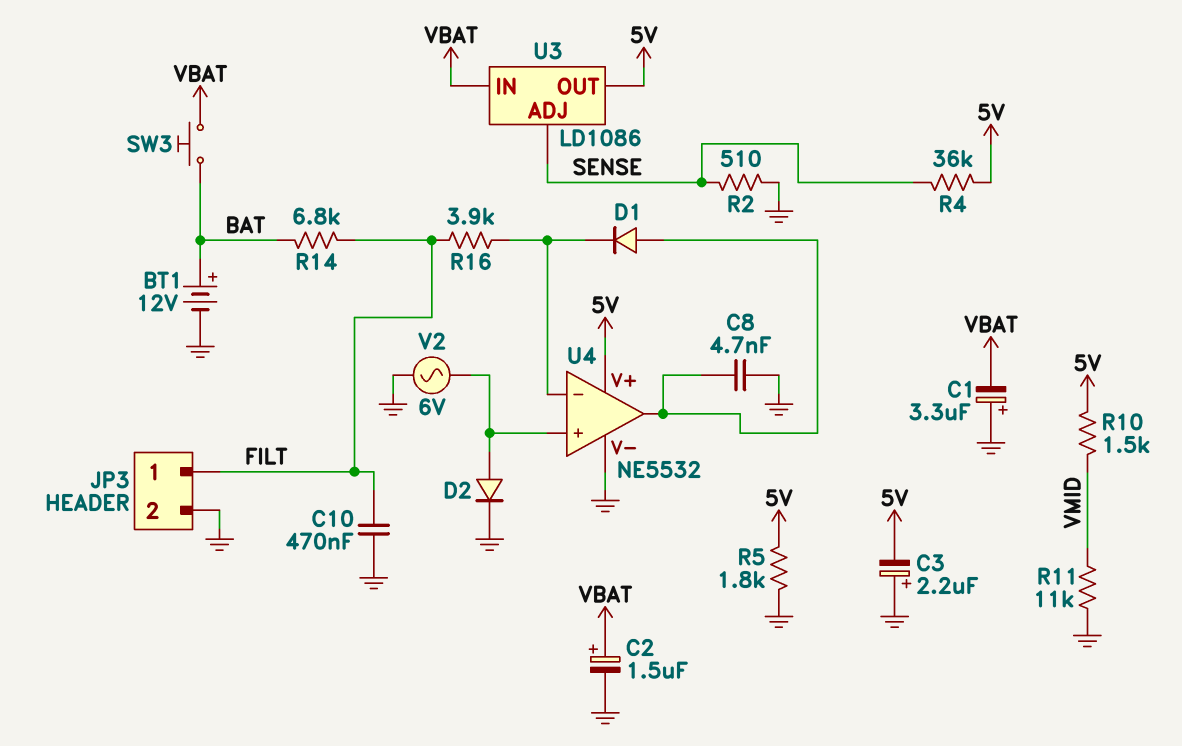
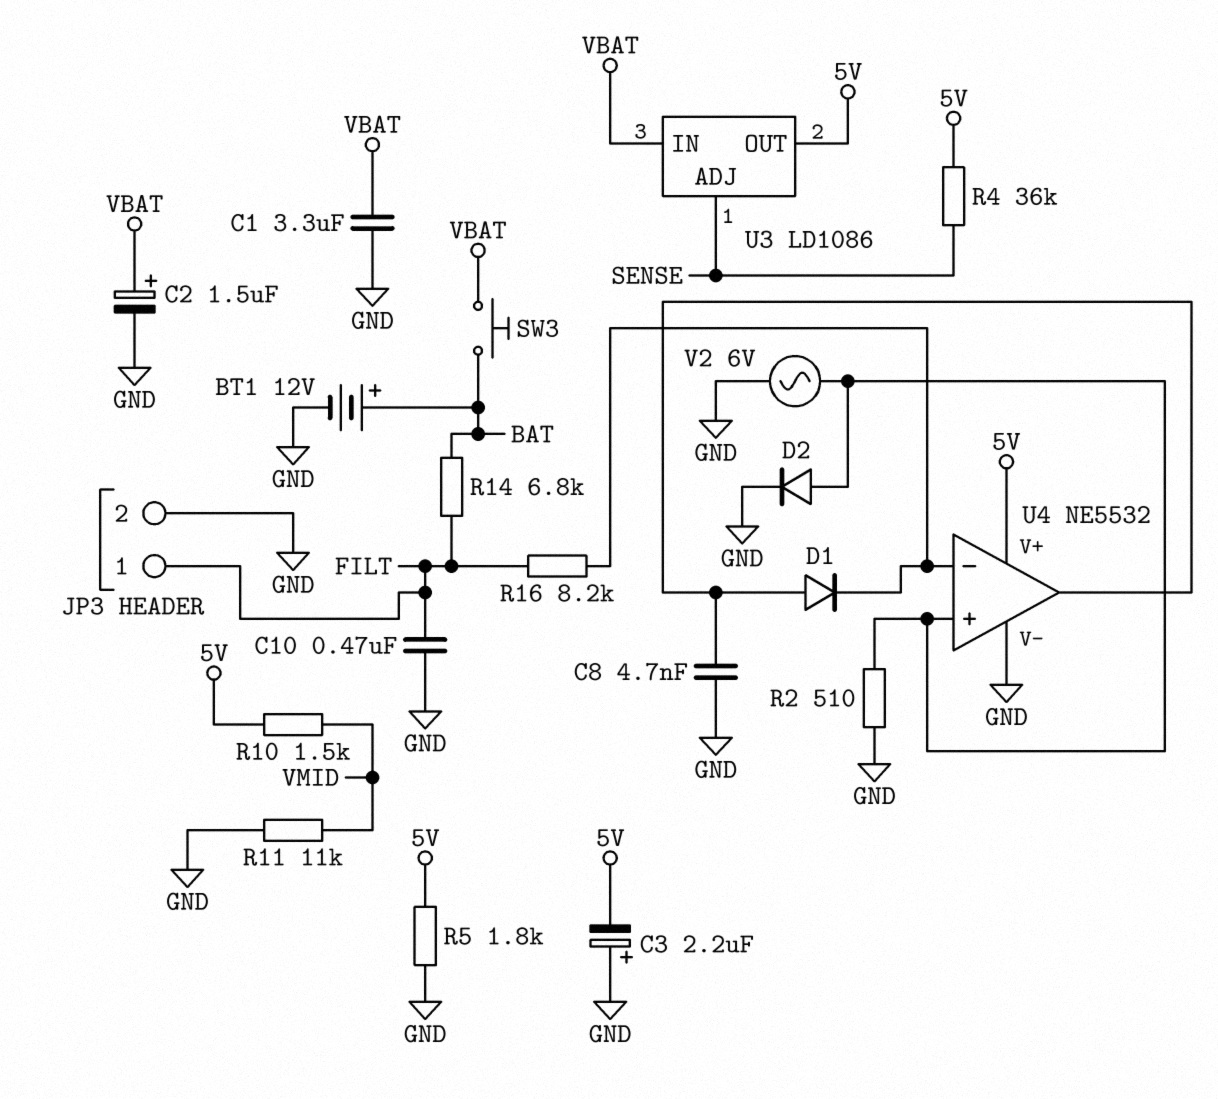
C1: 3.3uF (plus GND, minus VBAT) -> 3.3uF (GND, VBAT)
R2: 510 (GND, SENSE) -> 510 (GND, U4/in+)
R16: 3.9k (FILT, U4/in-) -> 8.2k (FILT, U4/in-)

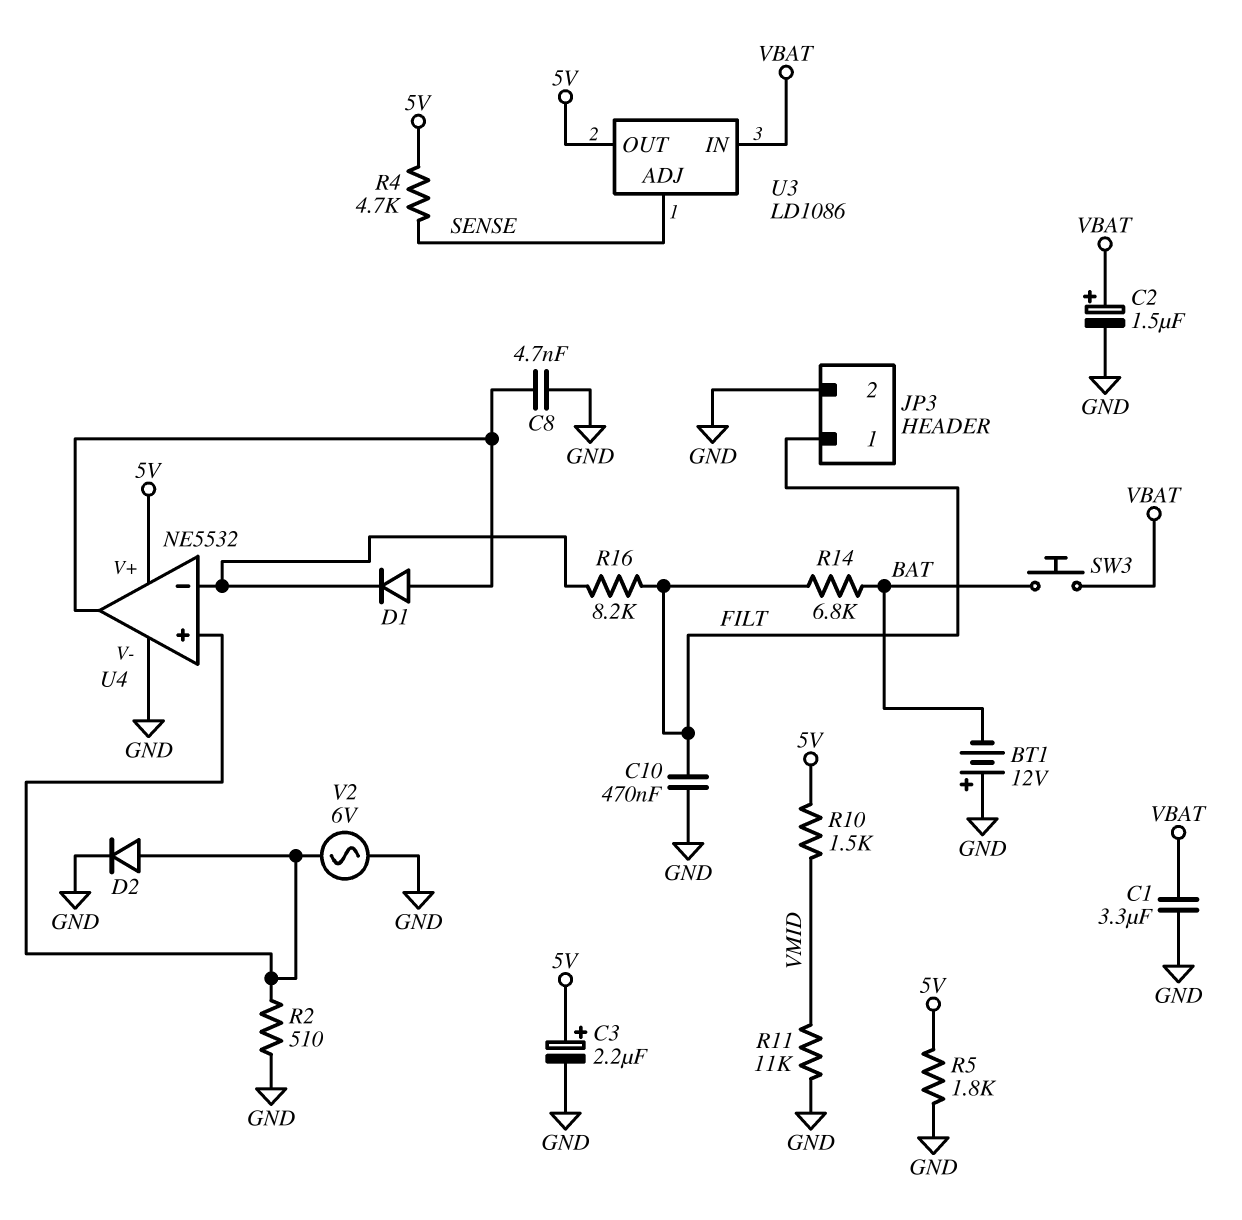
BT1: 12V (plus BAT, minus GND) -> 12V (plus GND, minus BAT)
C3: 2.2uF (plus GND, minus 5V) -> 2.2uF (plus 5V, minus GND)
R4: 36k (5V, SENSE) -> 4.7k (5V, SENSE)

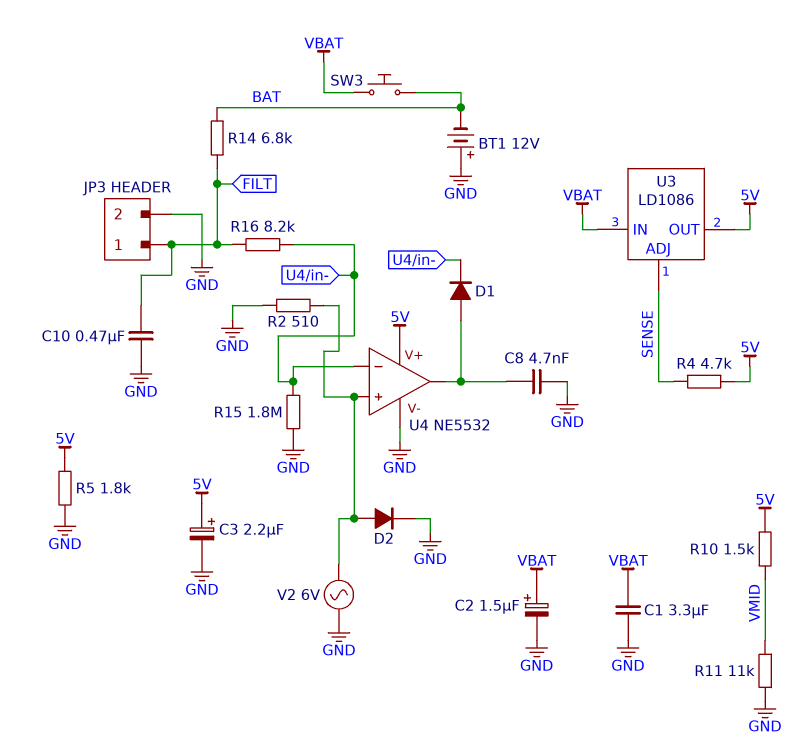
R15: none -> 1.8M (GND, U4/in-)

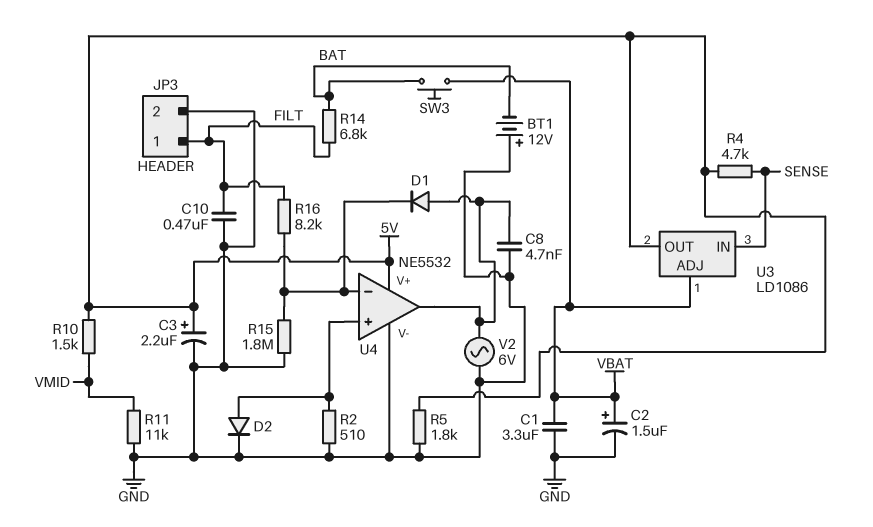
U3 pin ADJ: SENSE -> VBAT
U3 pin IN: VBAT -> SENSE
V2: AC 6V (GND, U4/in+) -> AC 6V (GND, U4/out)

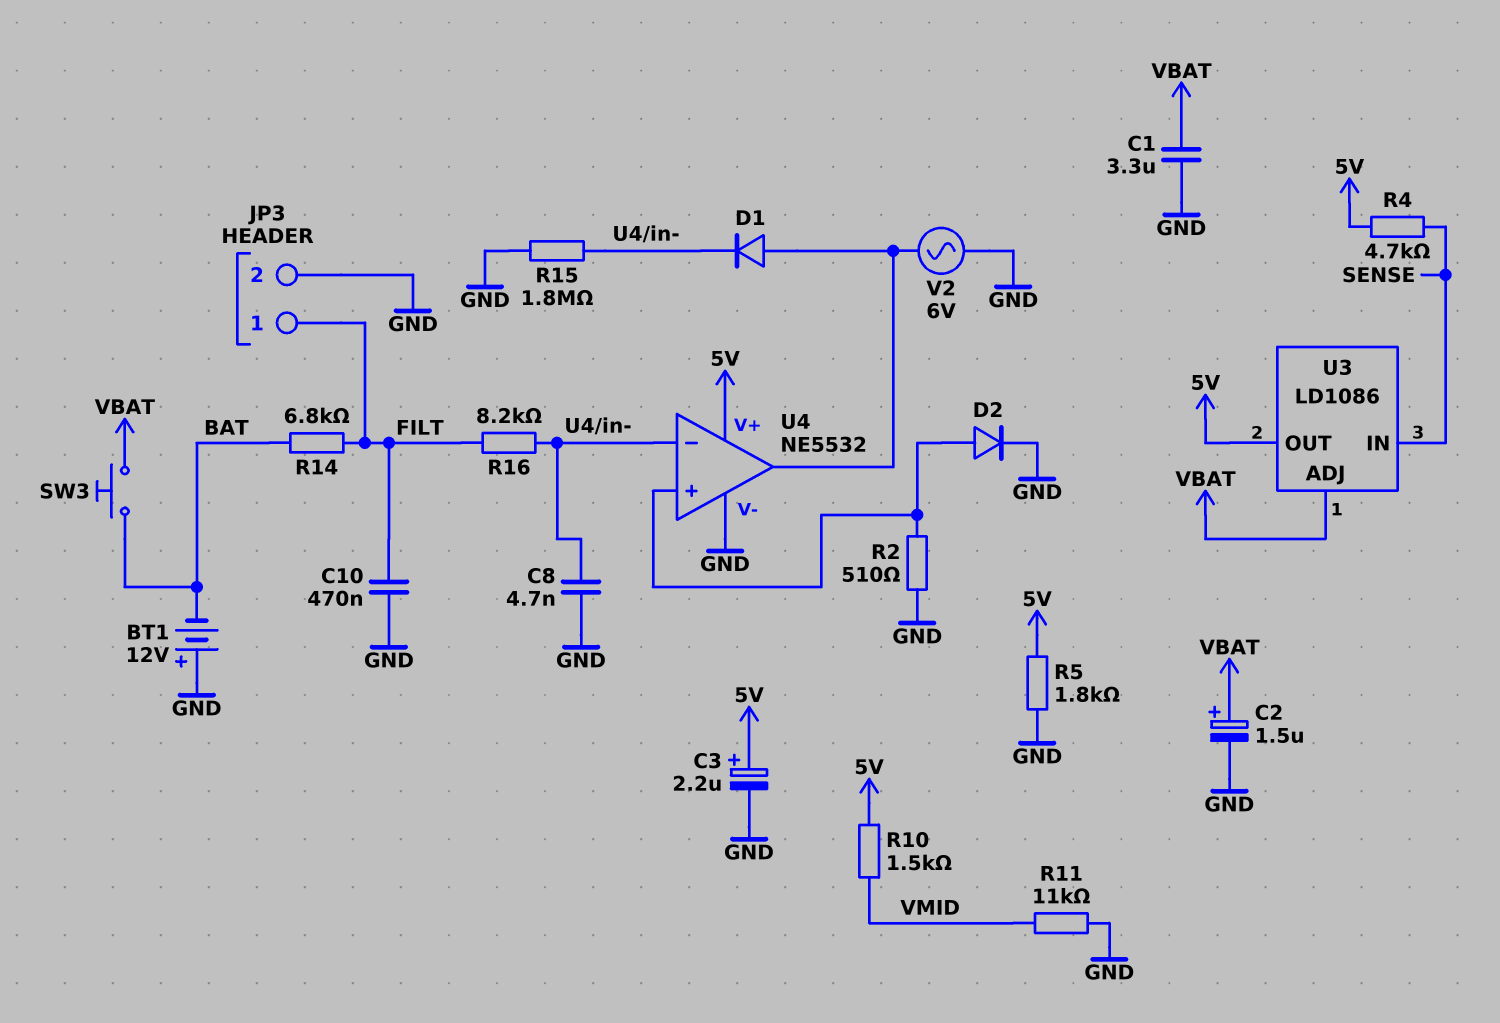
C8: 4.7nF (GND, U4/out) -> 4.7nF (GND, U4/in-)

